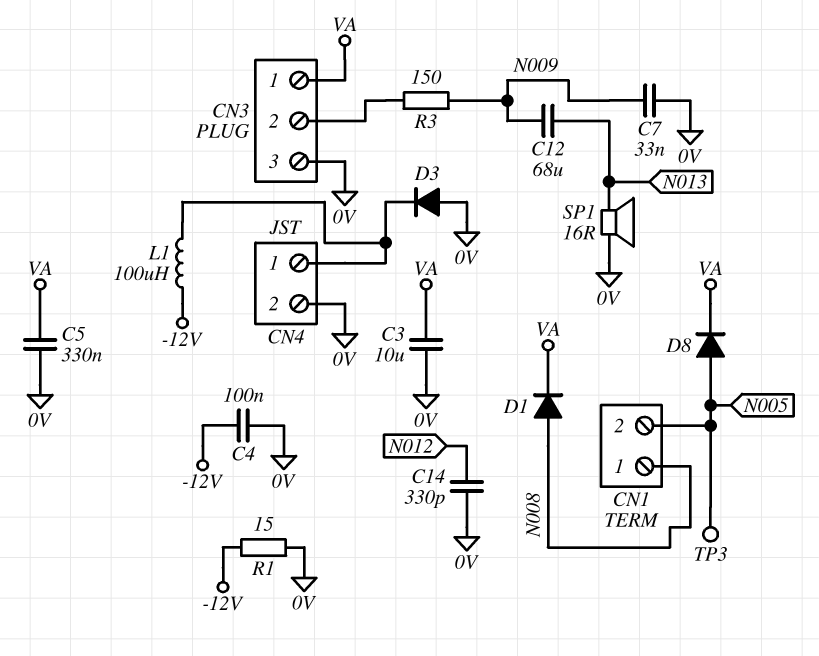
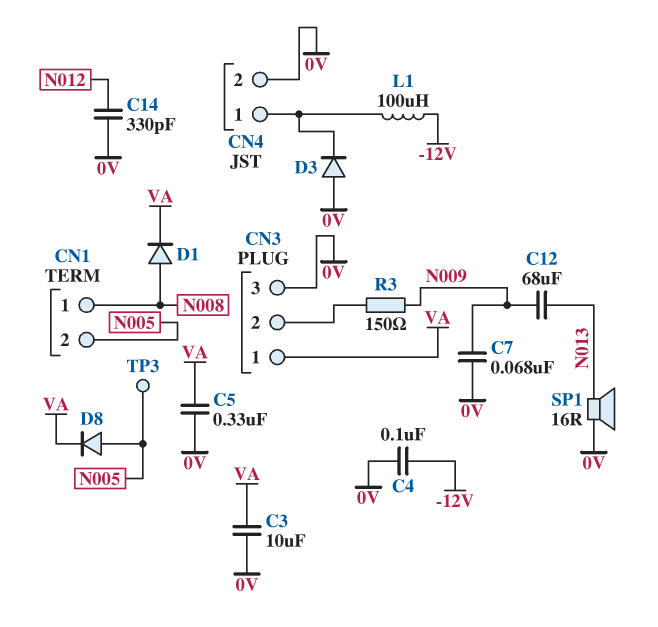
C7: 33nF (0V, N009) -> 68nF (0V, N009)
R1: 15 (-12V, 0V) -> none

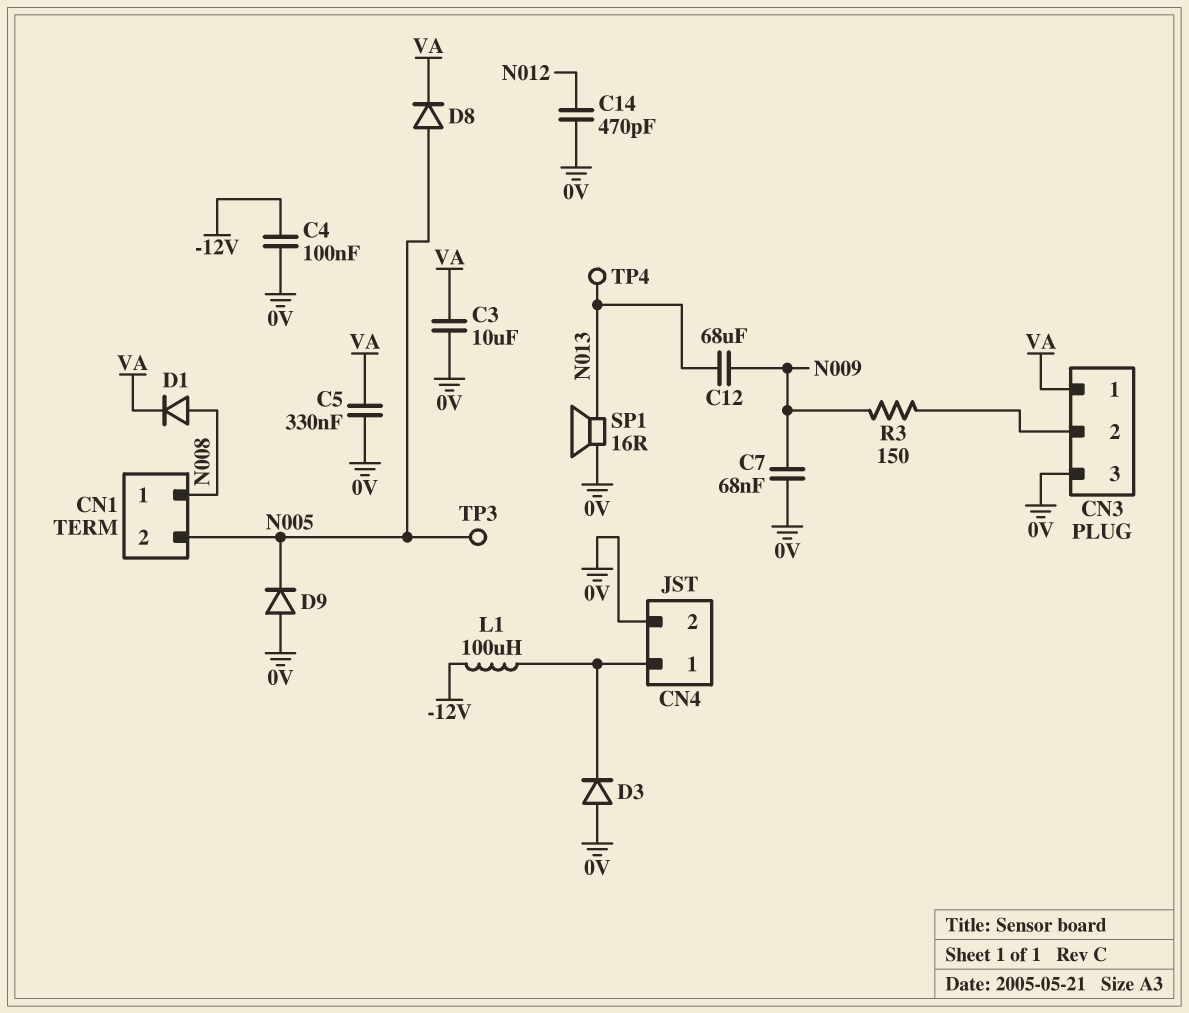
C14: 330pF (0V, N012) -> 470pF (0V, N012)
D9: none -> diode (A 0V, K N005)
TP4: none -> test point (N013)

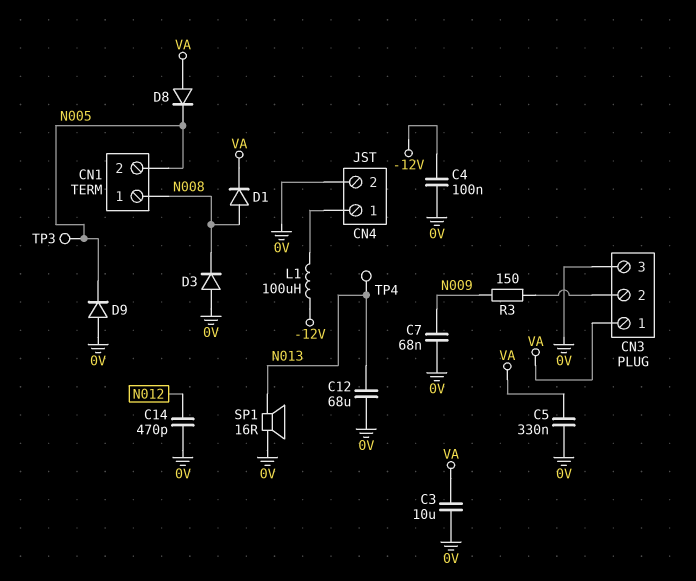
C12: 68uF (N009, N013) -> 68uF (0V, N013)
D3: diode (A 0V, K CN4/1) -> diode (A 0V, K N008)
D8: diode (A N005, K VA) -> diode (A VA, K N005)

